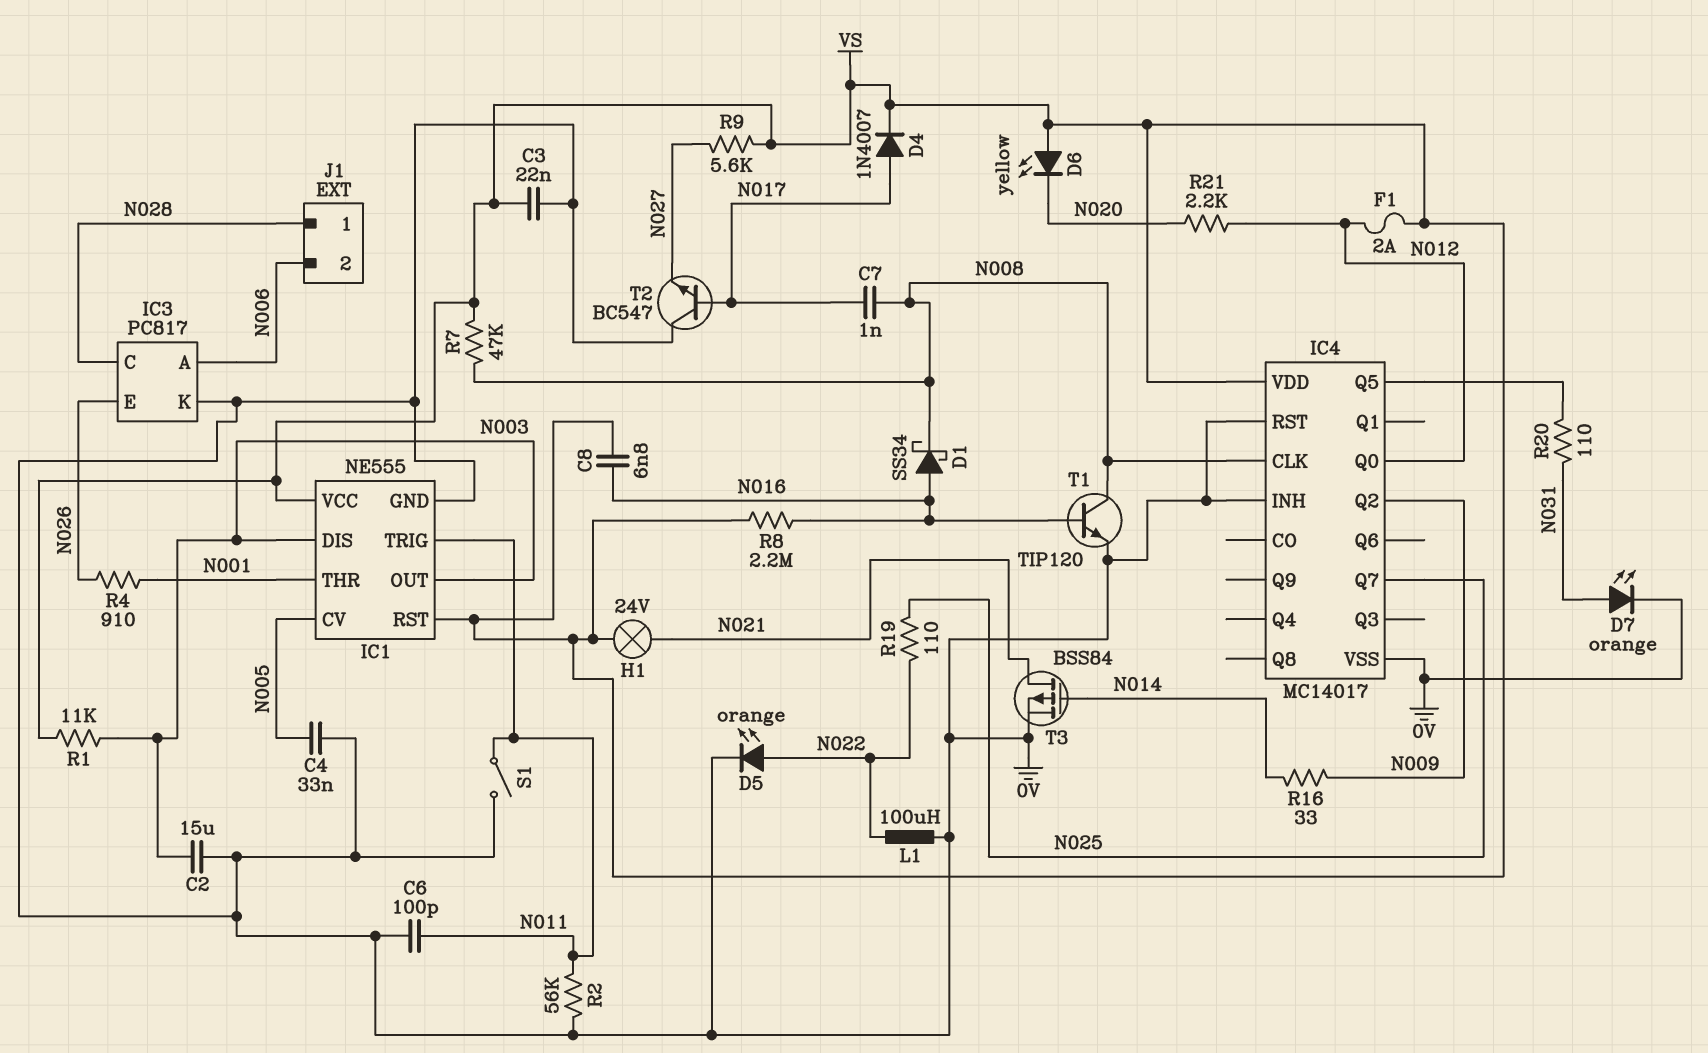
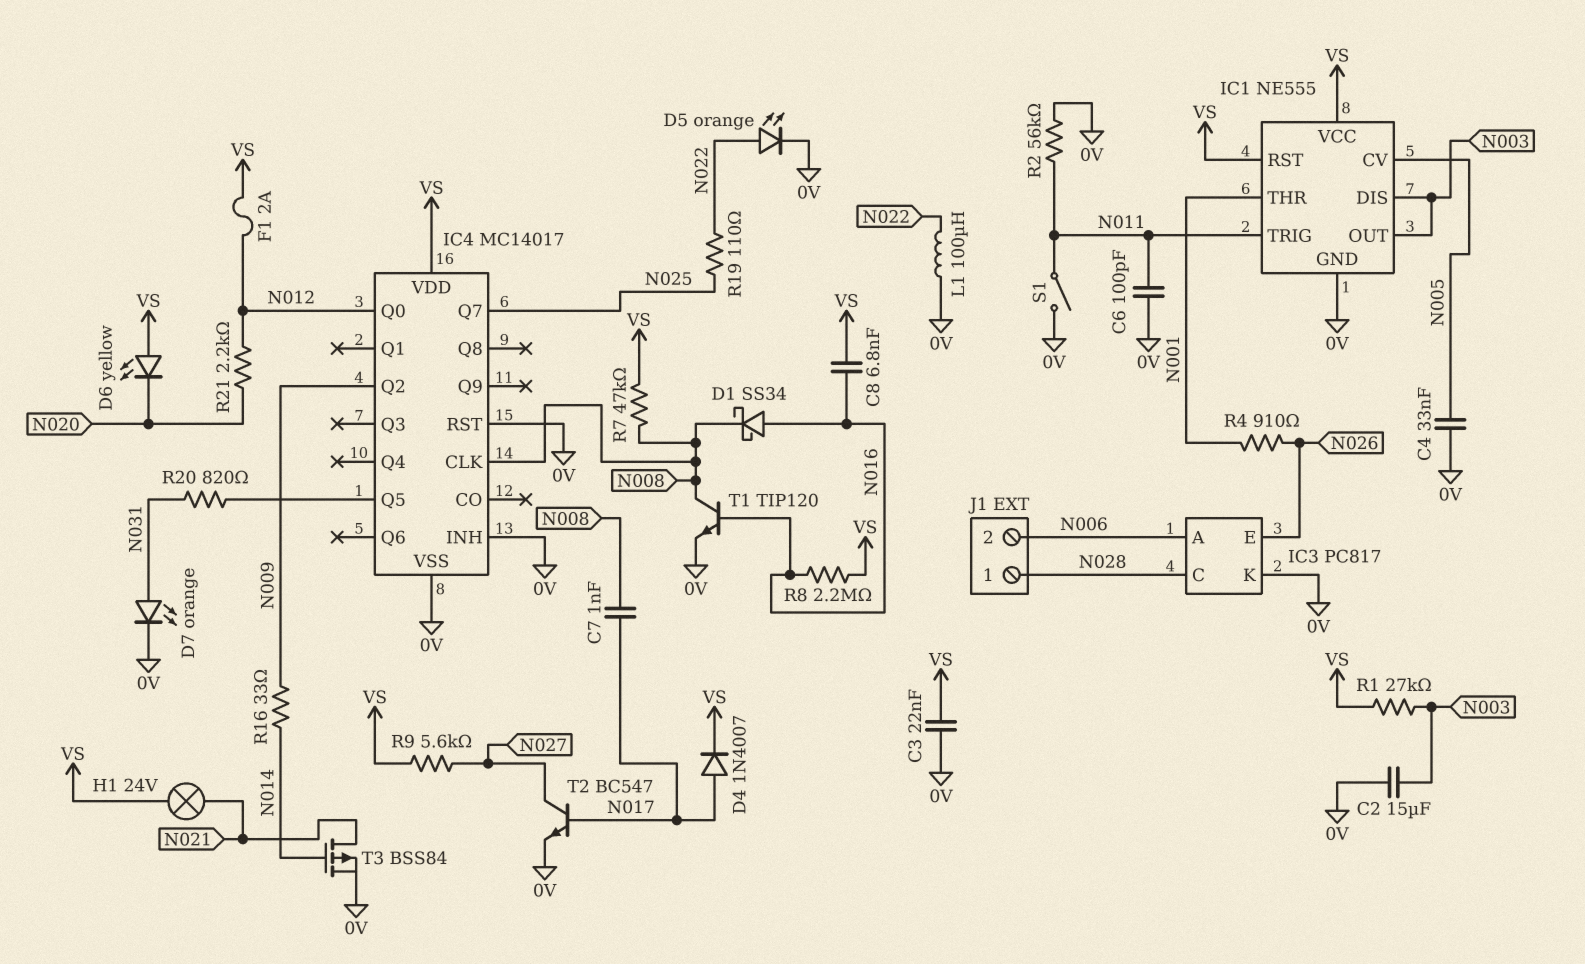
R1: 11k (N003, VS) -> 27k (N003, VS)
R20: 110 (IC4/Q5, N031) -> 820 (IC4/Q5, N031)
T2: NPN BC547 (B N017, C 0V, E N027) -> NPN BC547 (B N017, C N027, E 0V)

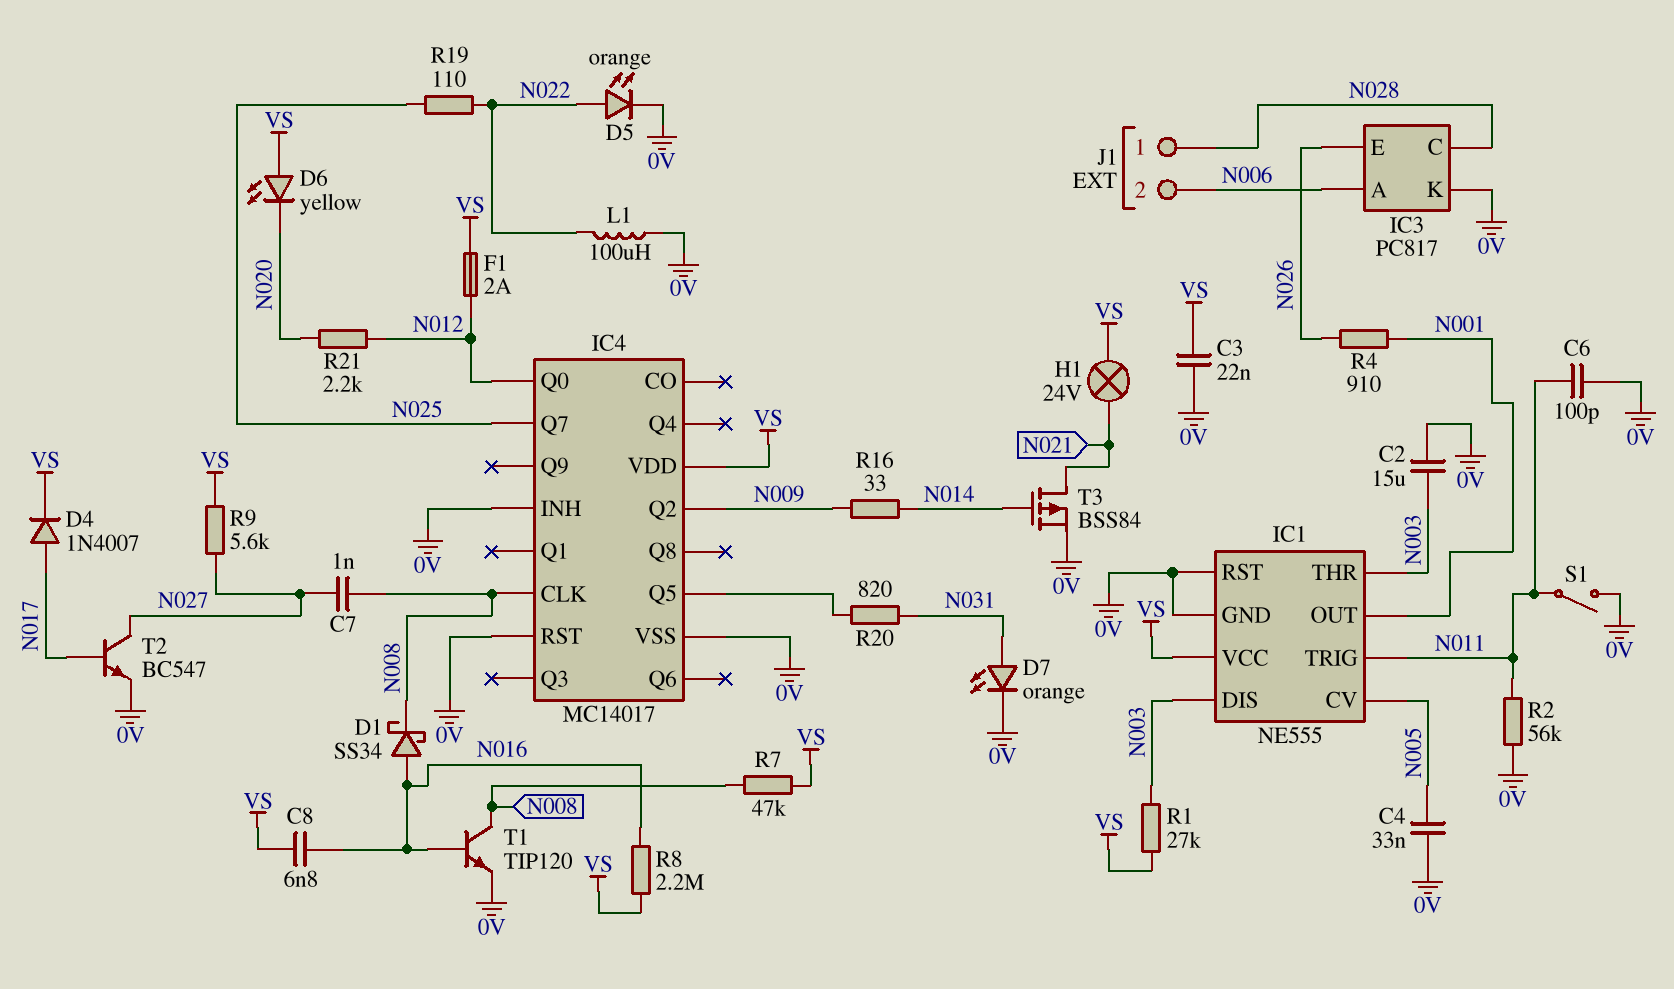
C7: 1nF (N008, N017) -> 1nF (N008, N027)
IC1 pin OUT: N003 -> N001
IC1 pin RST: VS -> 0V
IC1 pin THR: N001 -> N003

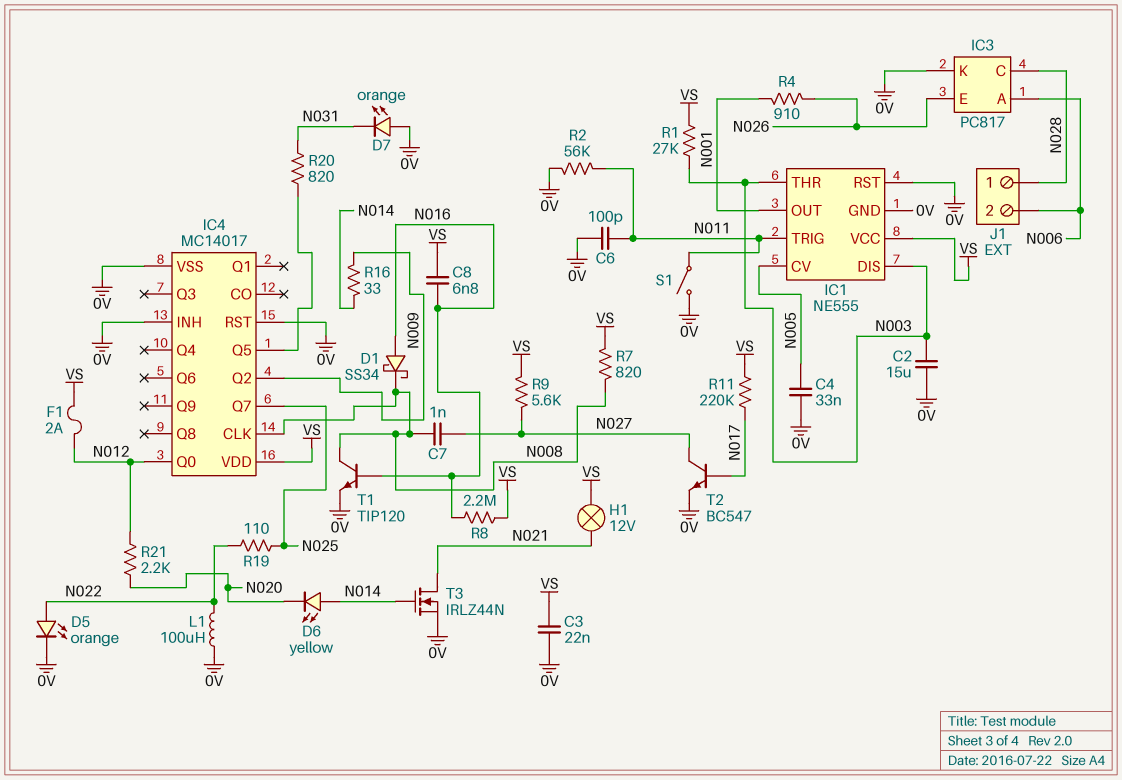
D4: diode 1N4007 (A N017, K VS) -> none
D6: LED yellow (A VS, K N020) -> LED yellow (A N014, K N020)
D7: LED orange (A N031, K 0V) -> LED orange (A 0V, K N031)
H1: lamp 24V (N021, VS) -> lamp 12V (N021, VS)
R7: 47k (N008, VS) -> 820 (N008, VS)
R11: none -> 220k (N017, VS)
T3: PMOS BSS84 (G N014, D N021, S 0V) -> NMOS IRLZ44N (G N014, D N021, S 0V)

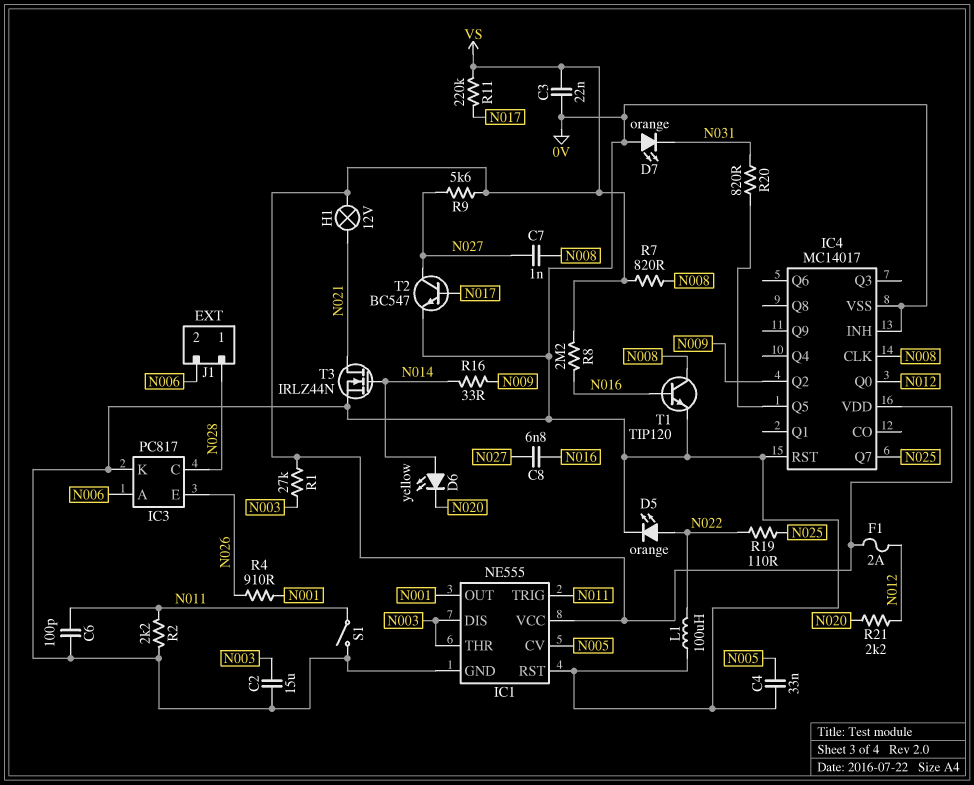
C8: 6.8nF (N016, VS) -> 6.8nF (N016, N027)
D1: schottky SS34 (A N016, K N008) -> none
R2: 56k (0V, N011) -> 2.2k (0V, N011)

